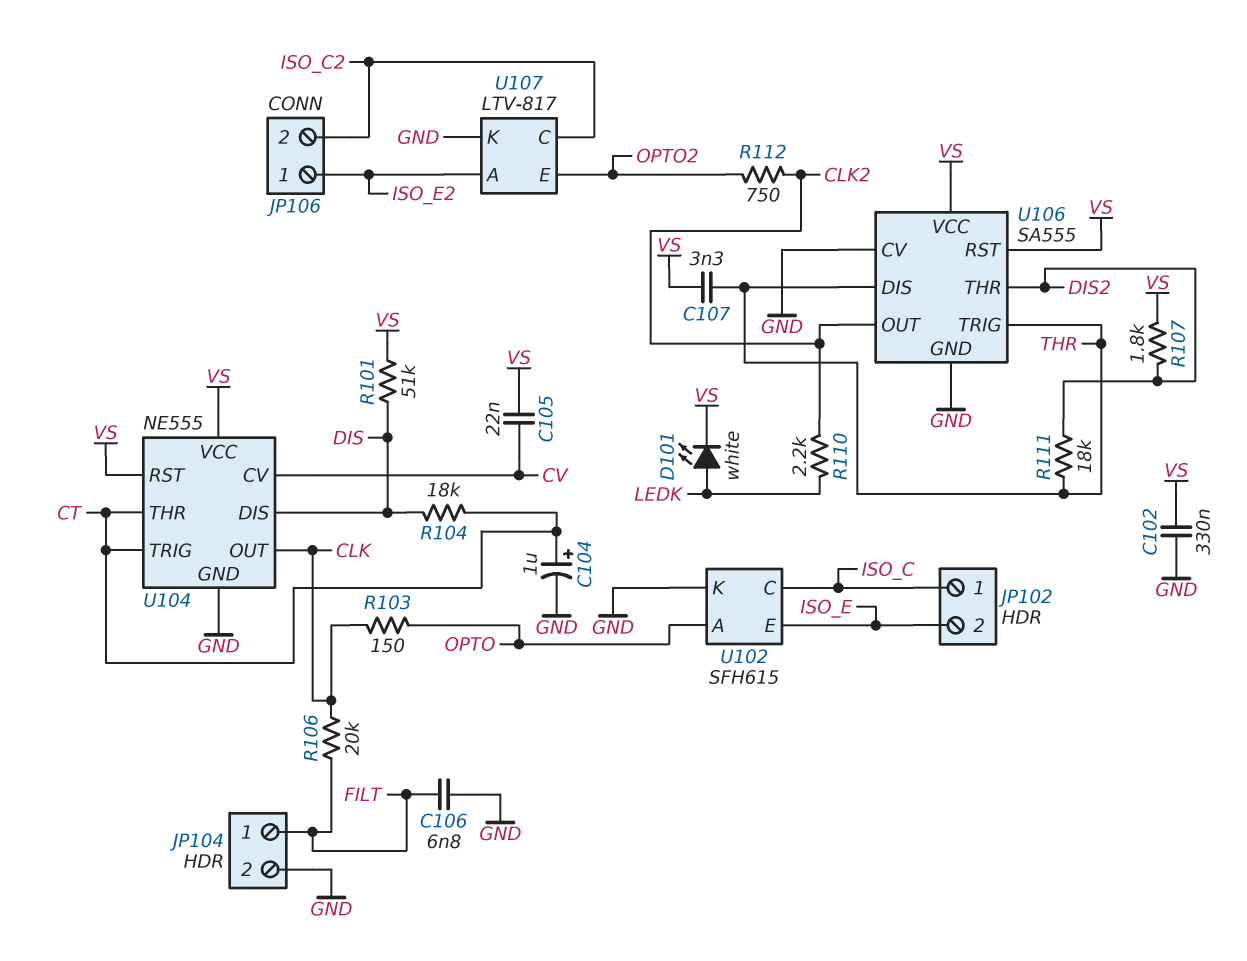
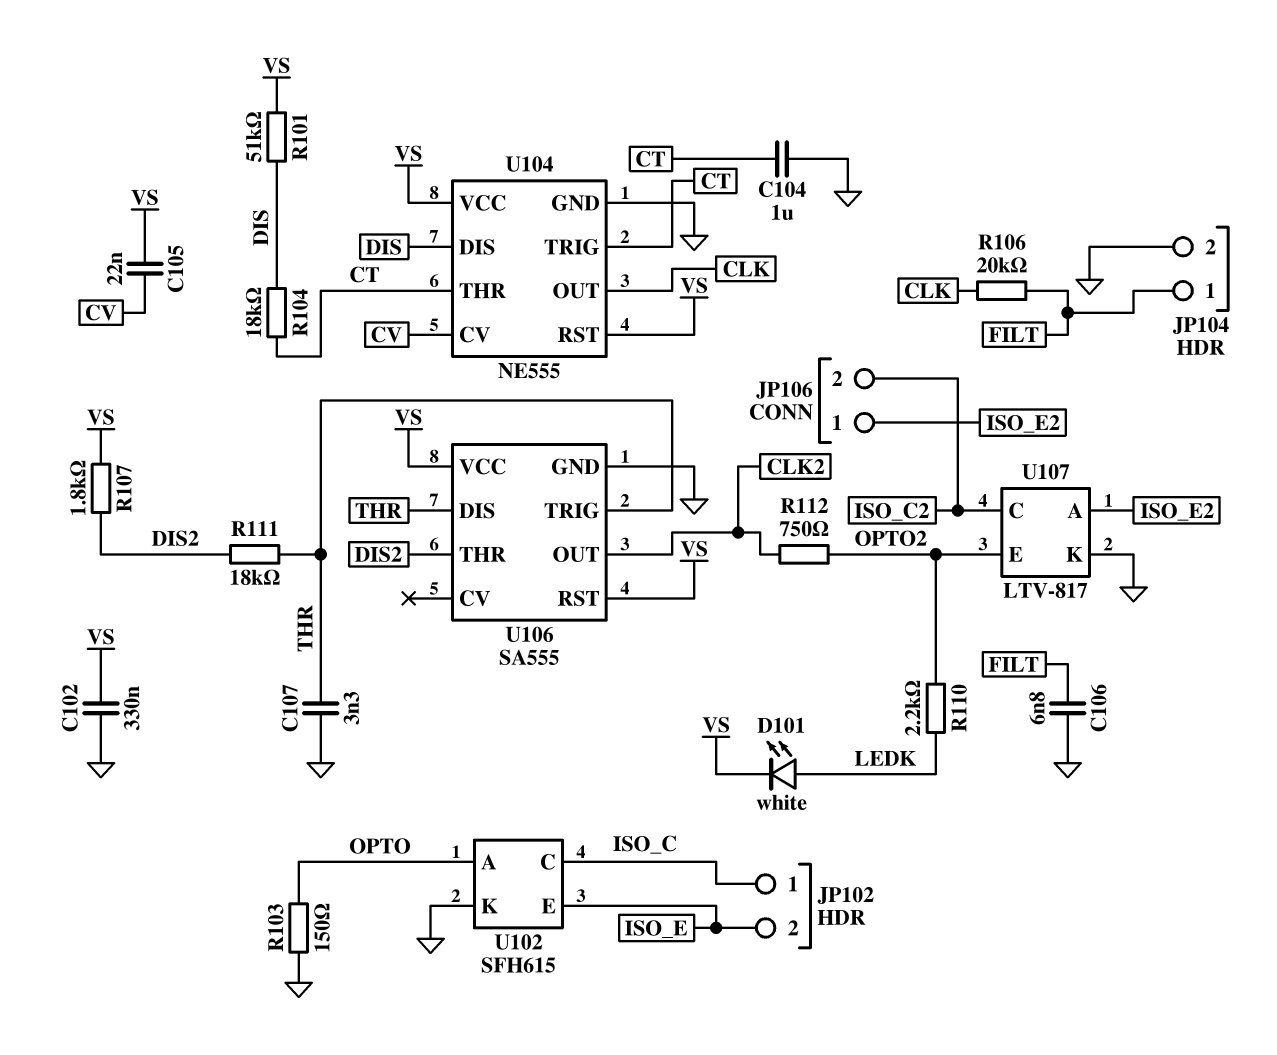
C104: 1uF (plus CT, minus GND) -> 1uF (CT, GND)
C107: 3.3nF (THR, VS) -> 3.3nF (GND, THR)
R103: 150 (CLK, OPTO) -> 150 (GND, OPTO)
R110: 2.2k (CLK2, LEDK) -> 2.2k (LEDK, OPTO2)
U106 pin CV: GND -> none

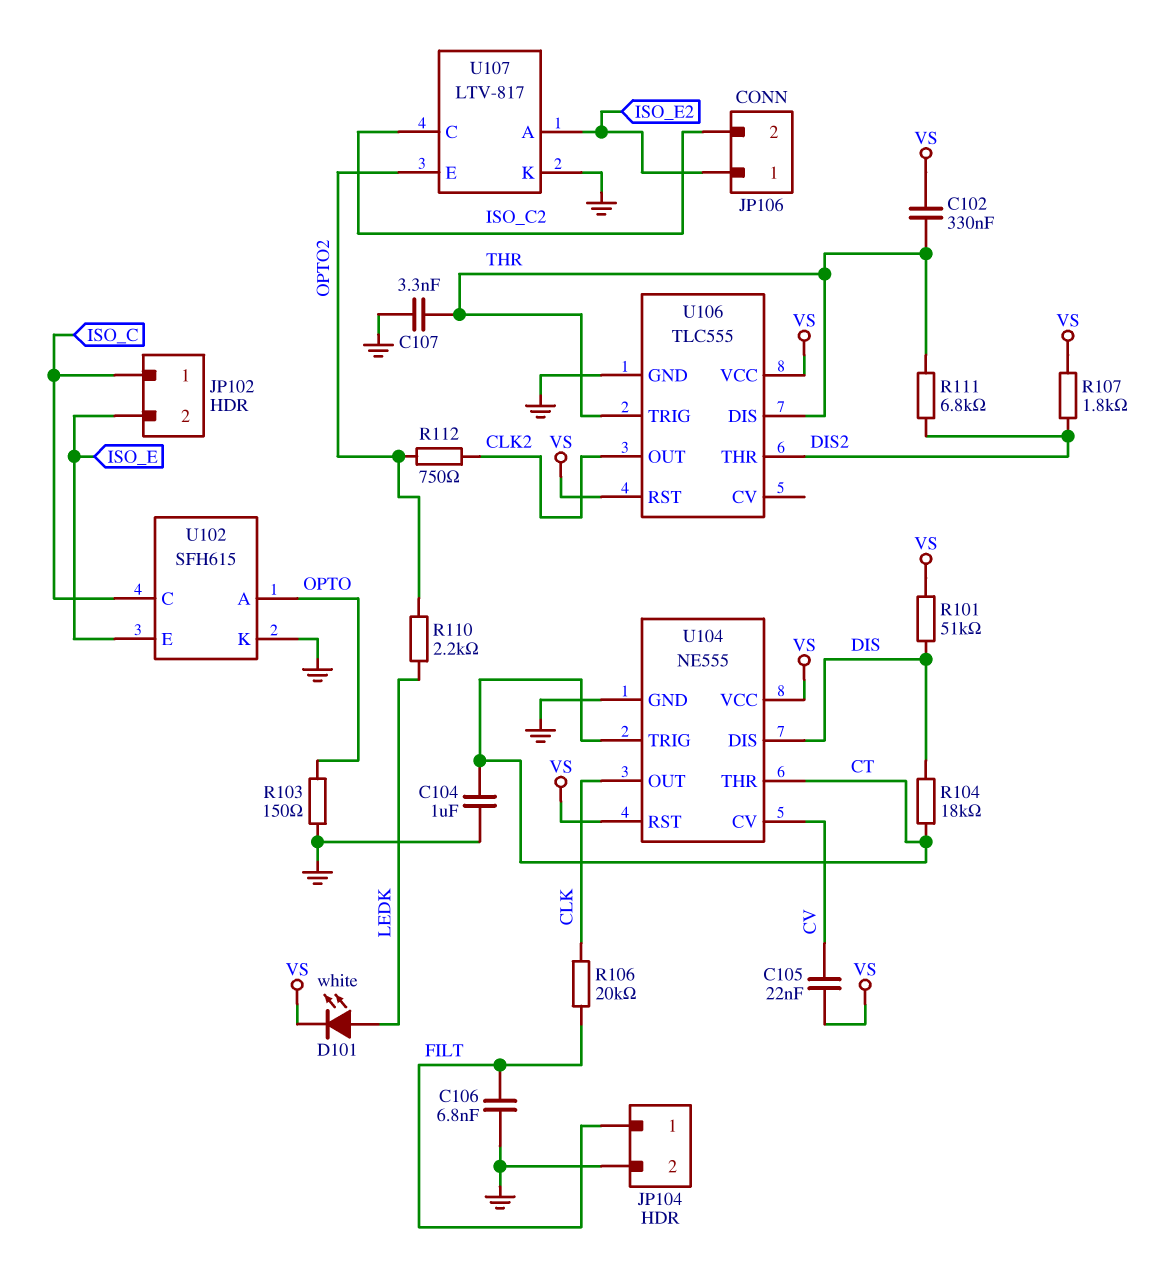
C102: 330nF (GND, VS) -> 330nF (THR, VS)
R111: 18k (DIS2, THR) -> 6.8k (DIS2, THR)
U106: SA555 -> TLC555

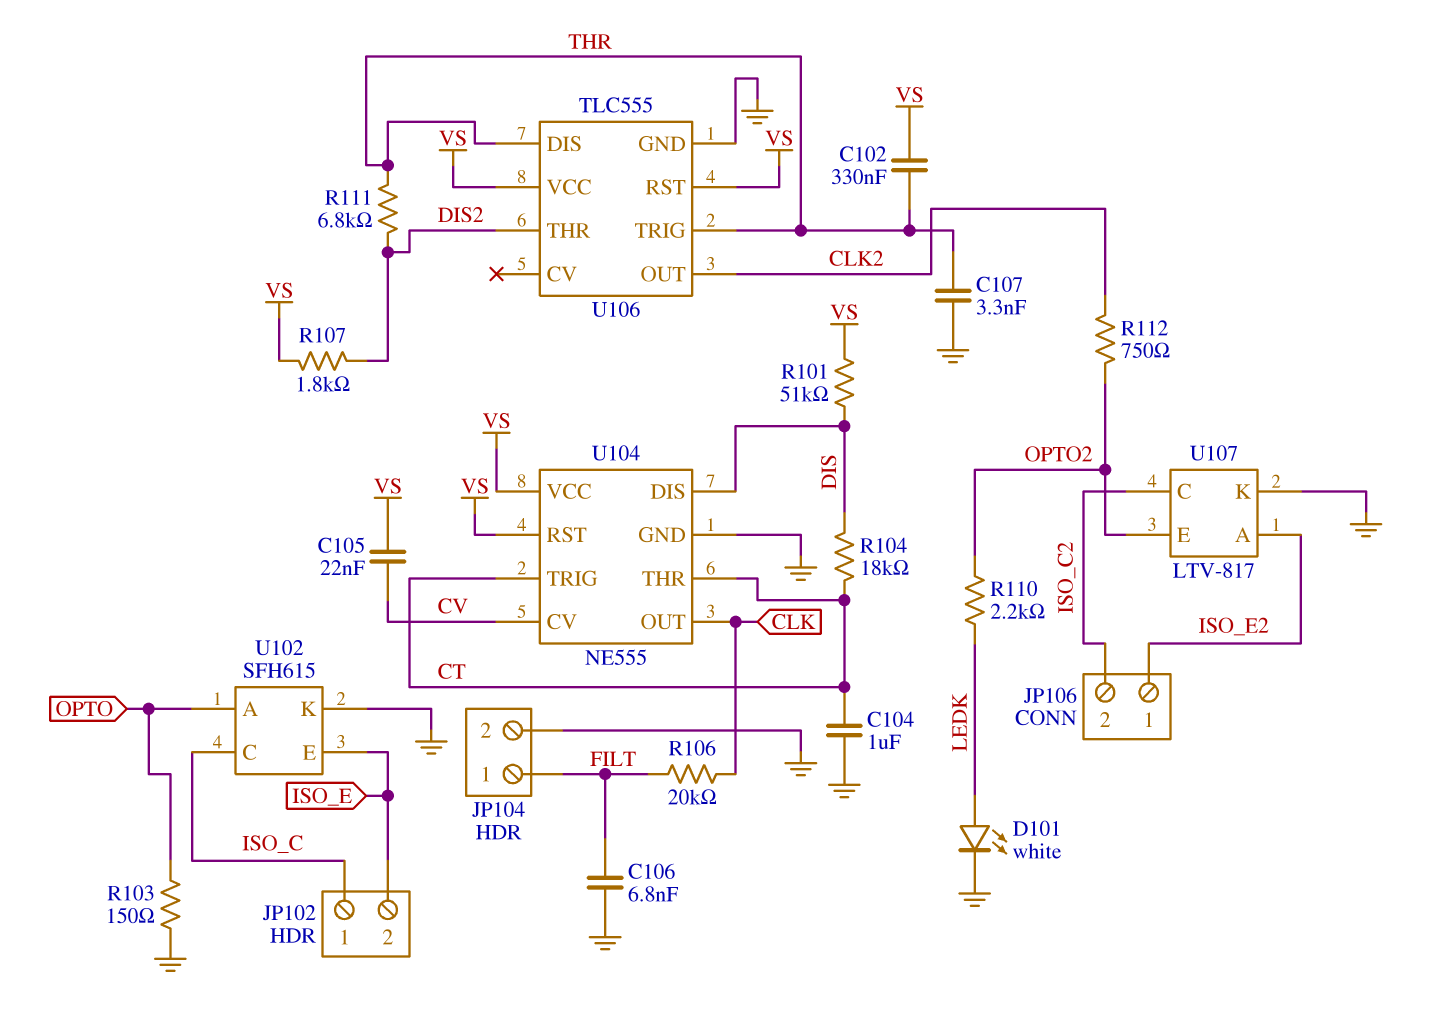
D101: LED white (A LEDK, K VS) -> LED white (A LEDK, K GND)

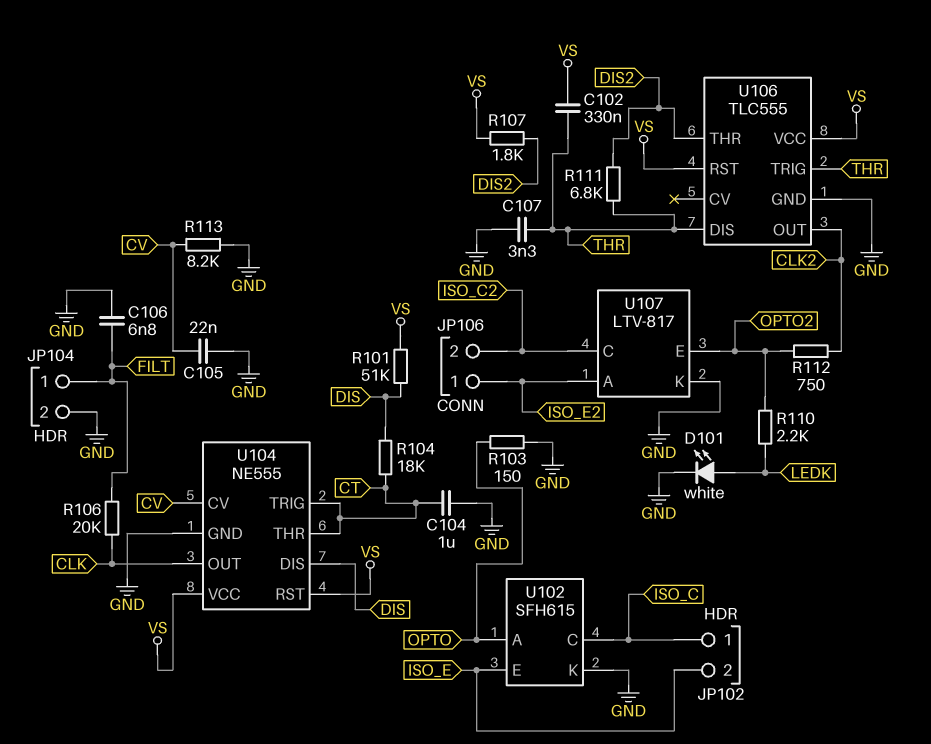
C105: 22nF (CV, VS) -> 22nF (CV, GND)
R113: none -> 8.2k (CV, GND)

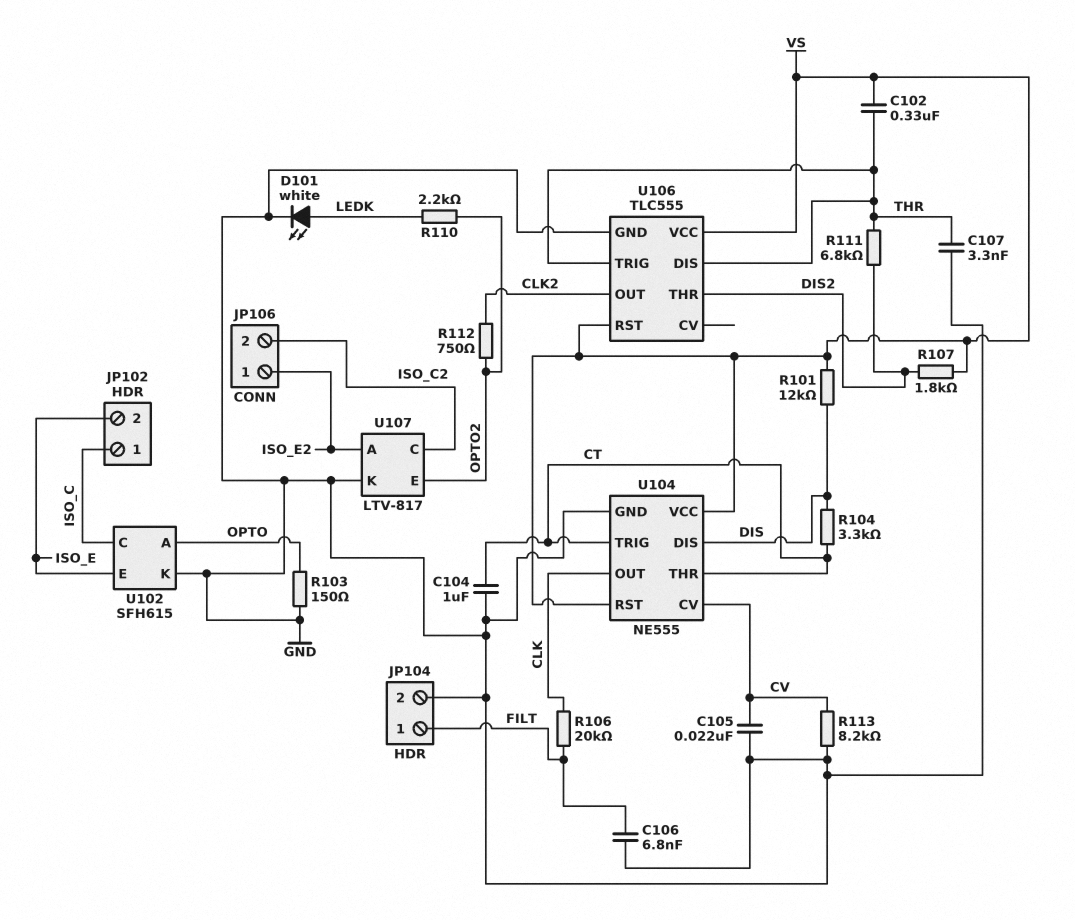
R101: 51k (DIS, VS) -> 12k (DIS, VS)
R104: 18k (CT, DIS) -> 3.3k (CT, DIS)

